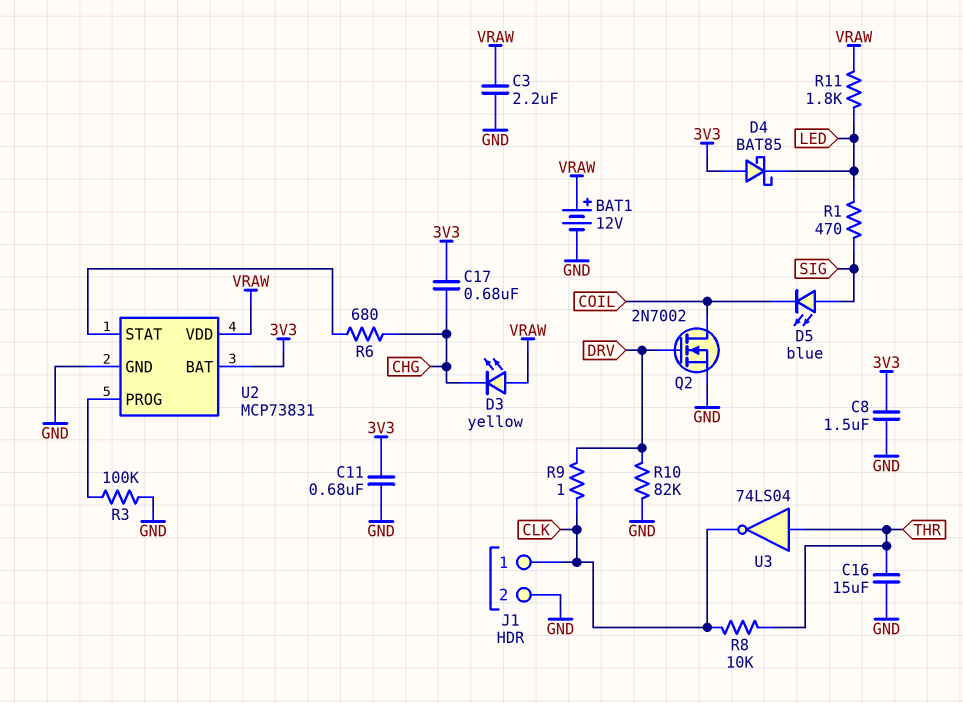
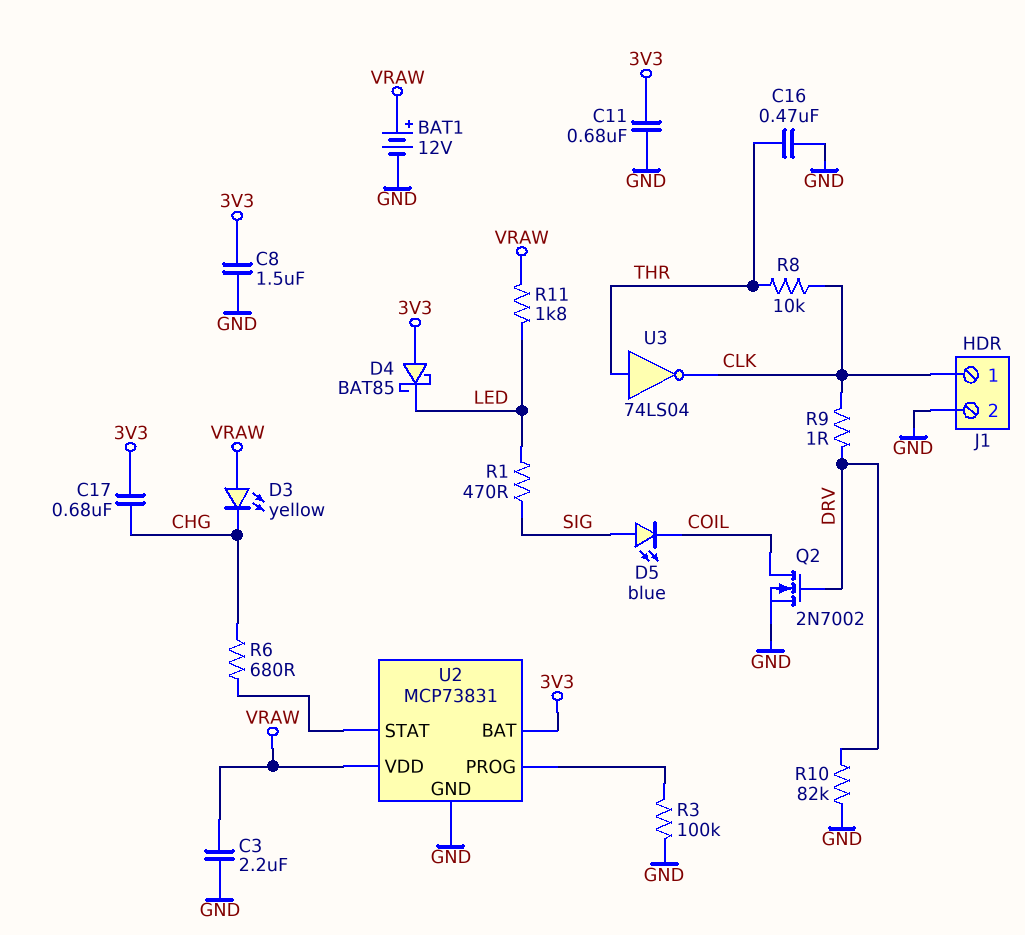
C16: 15uF (GND, THR) -> 470nF (GND, THR)

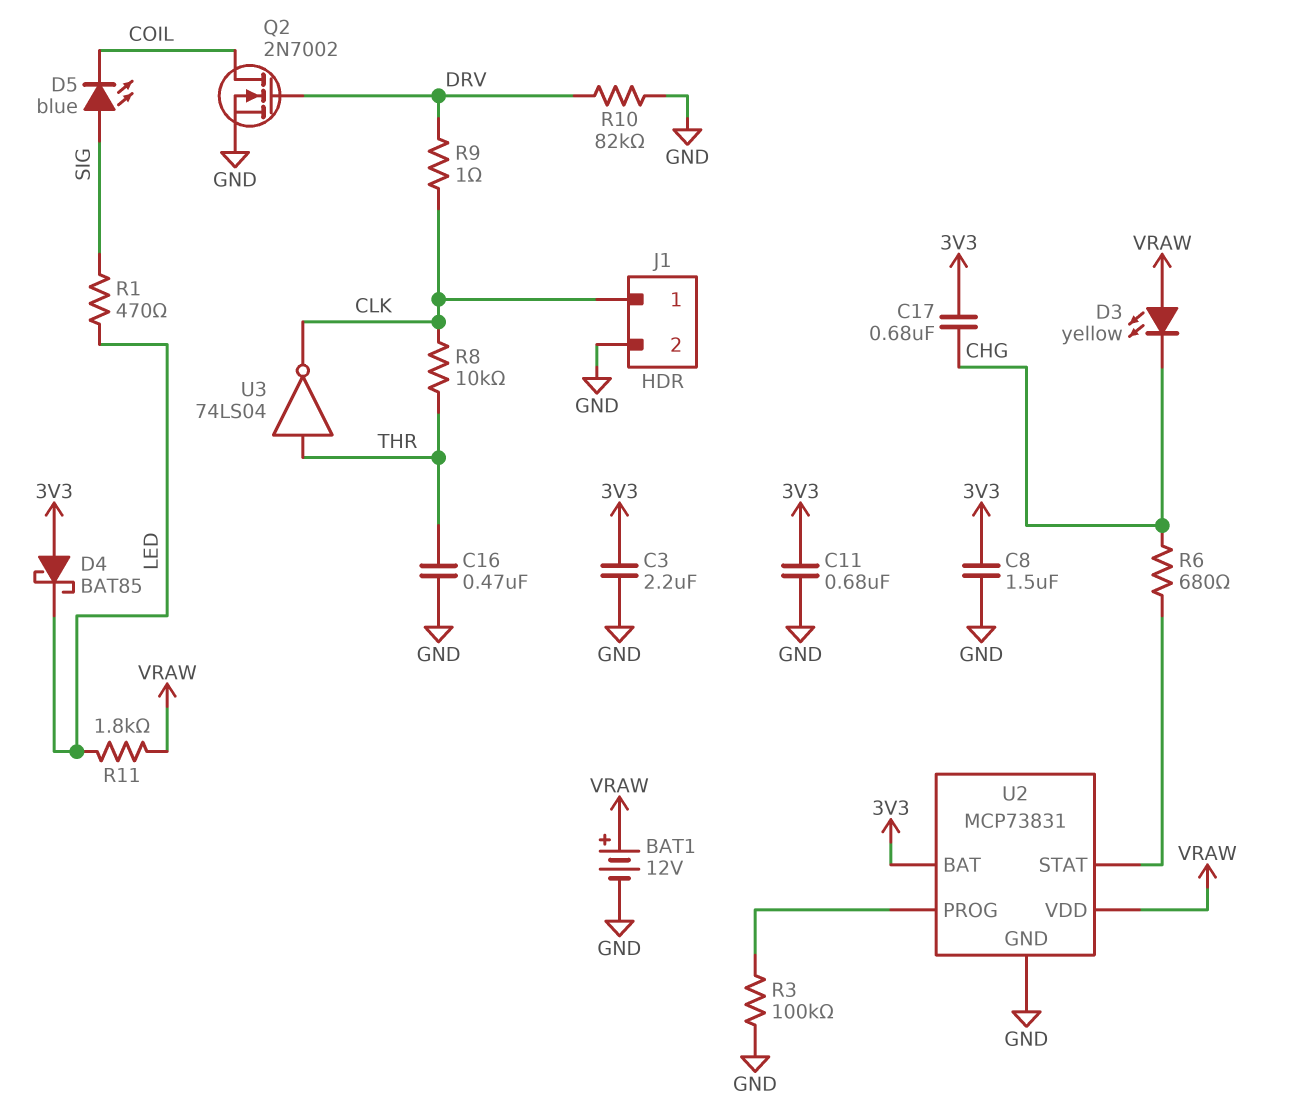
C3: 2.2uF (GND, VRAW) -> 2.2uF (3V3, GND)

